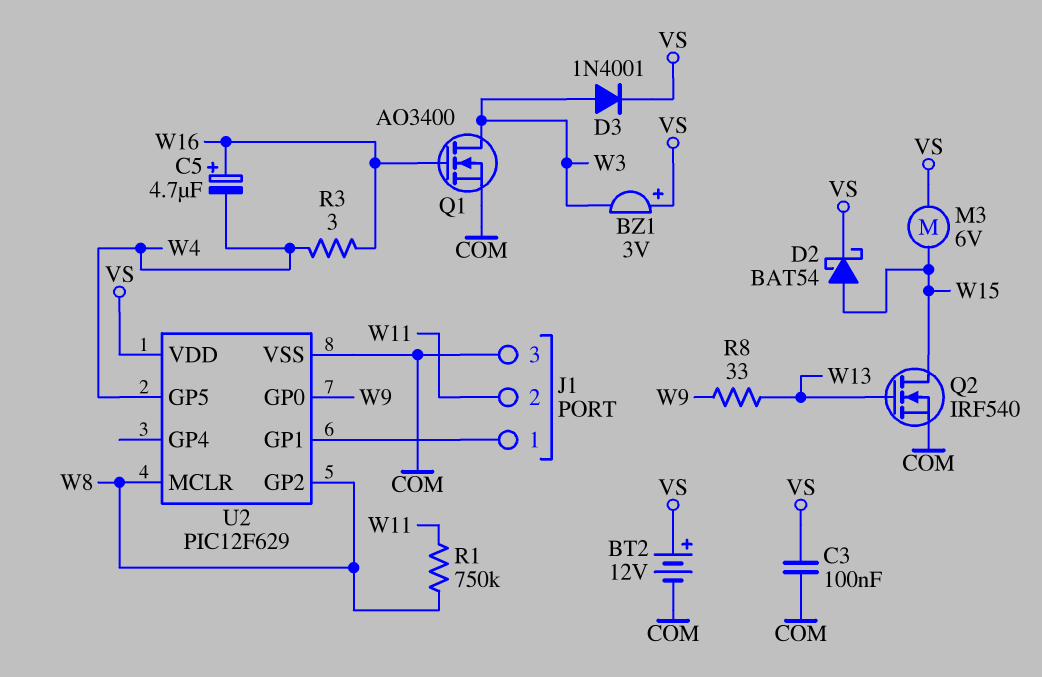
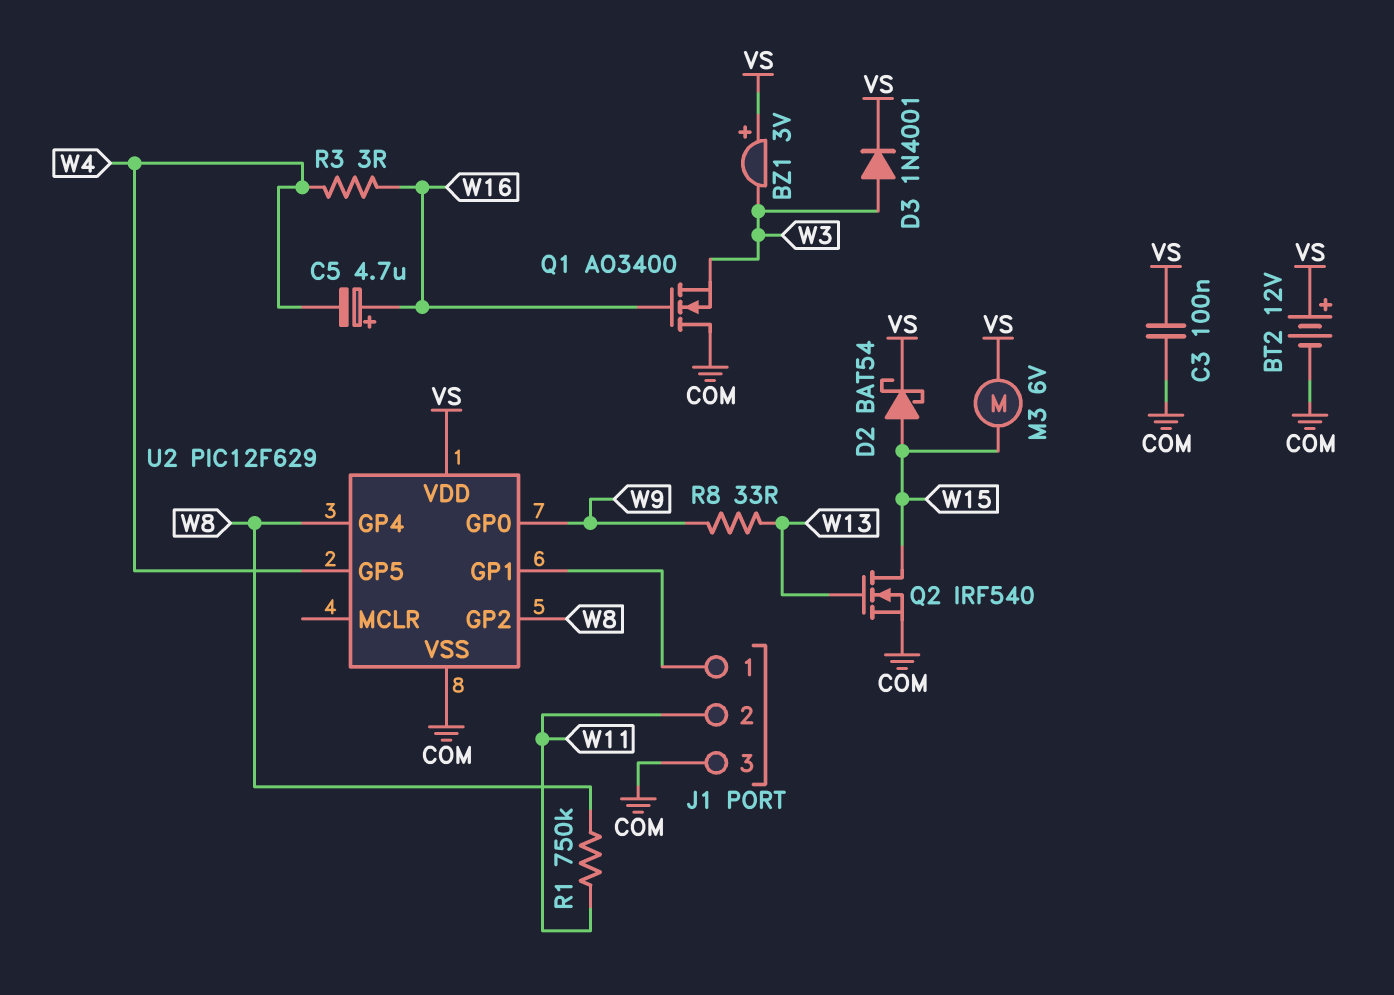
Q1: NMOS AO3400 (G W16, D W3, S COM) -> NMOS AO3400 (G W16, D COM, S W3)
U2 pin GP4: none -> W8
U2 pin MCLR: W8 -> none

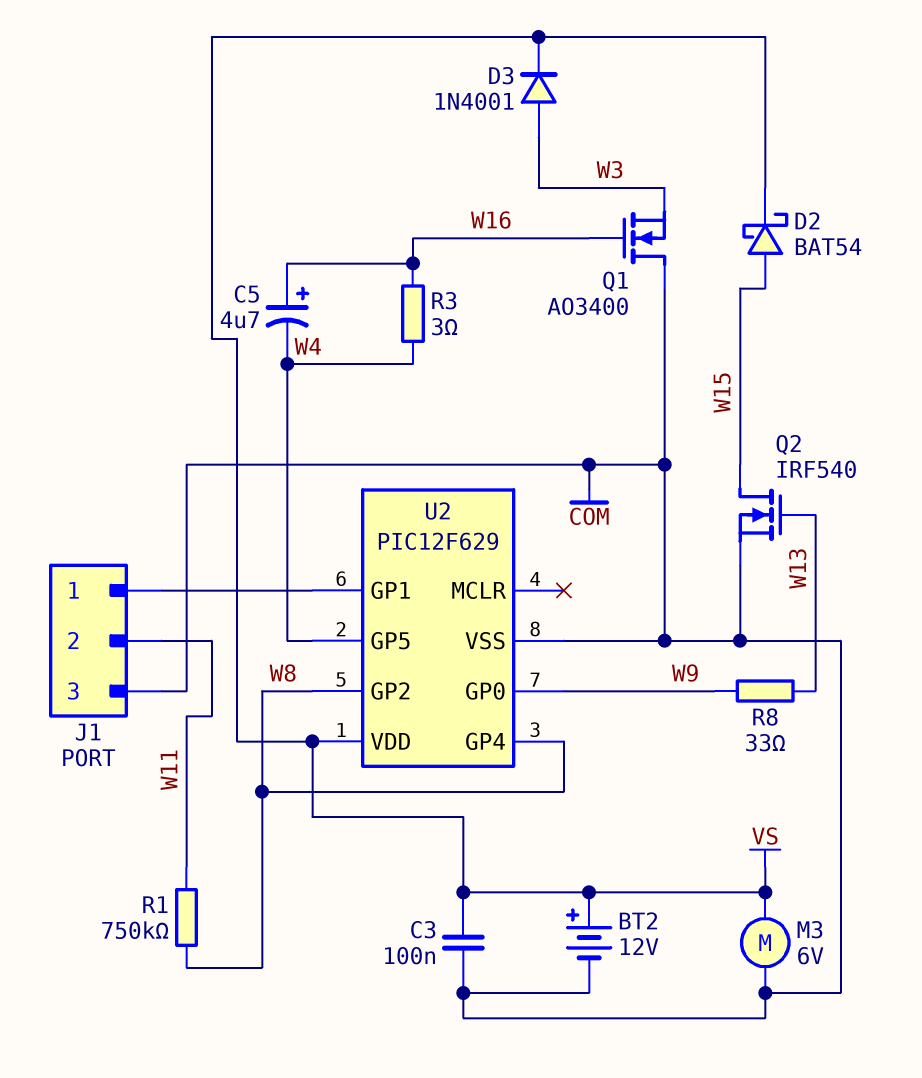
BZ1: buzzer 3V (plus VS, minus W3) -> none
M3: motor 6V (VS, W15) -> motor 6V (COM, VS)

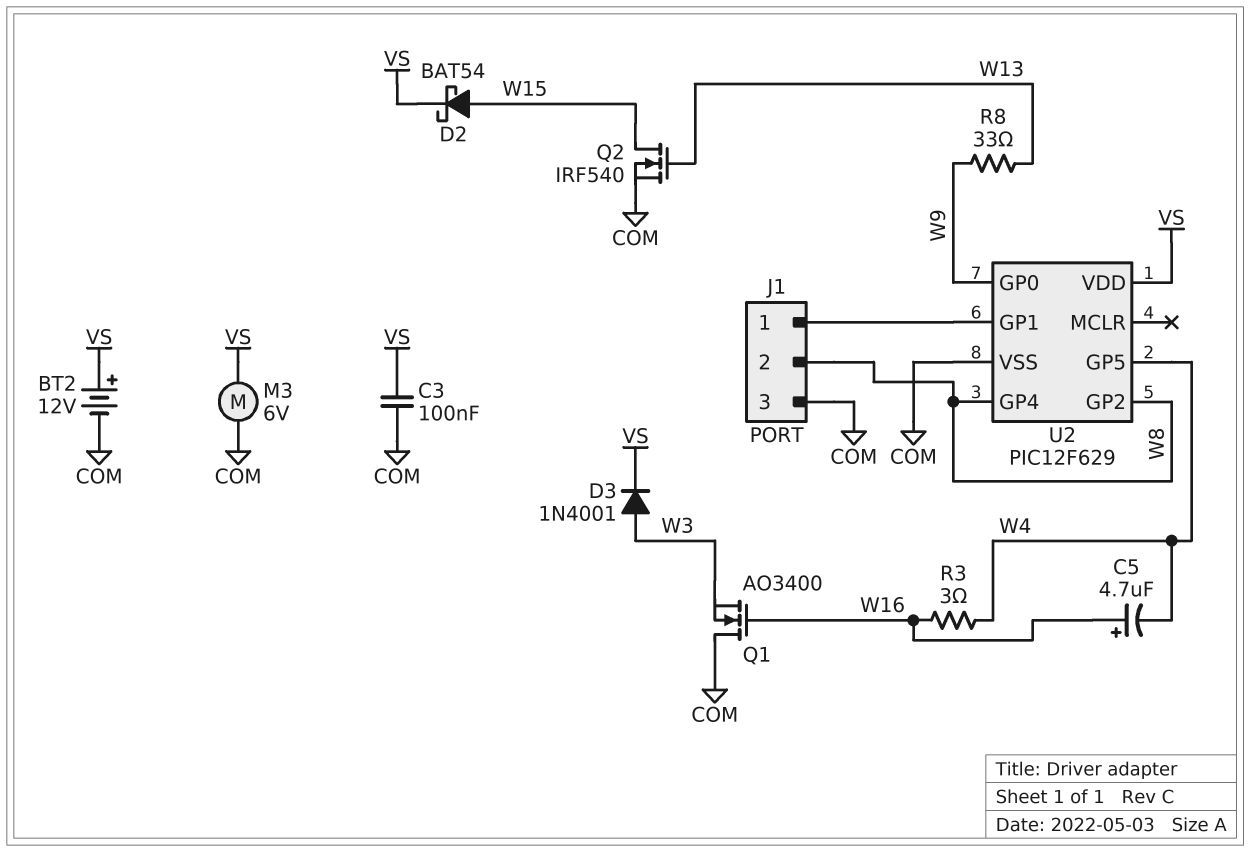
J1 pin 2: W11 -> W8
R1: 750k (W8, W11) -> none

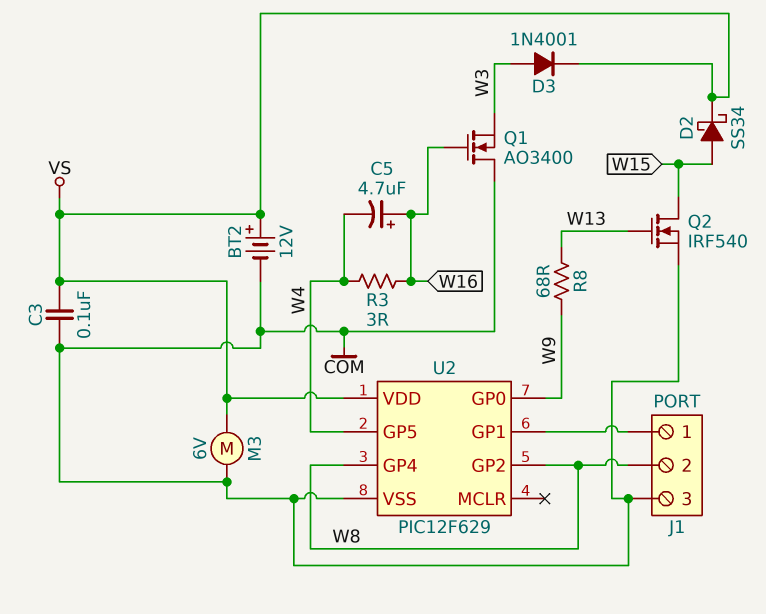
D2: schottky BAT54 (A W15, K VS) -> schottky SS34 (A W15, K VS)
R8: 33 (W9, W13) -> 68 (W9, W13)

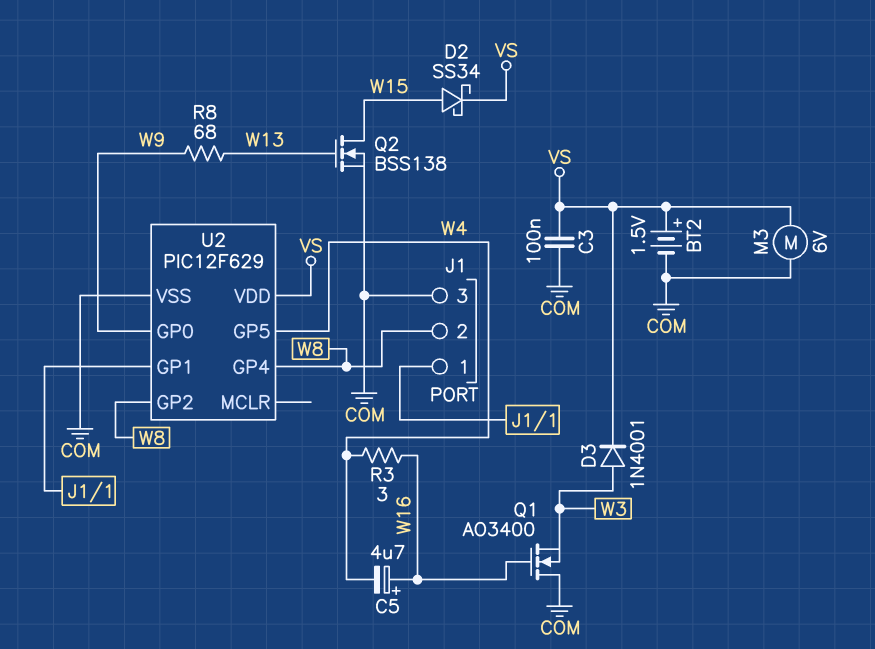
BT2: 12V (plus VS, minus COM) -> 1.5V (plus VS, minus COM)
Q2: NMOS IRF540 (G W13, D W15, S COM) -> NMOS BSS138 (G W13, D W15, S COM)

